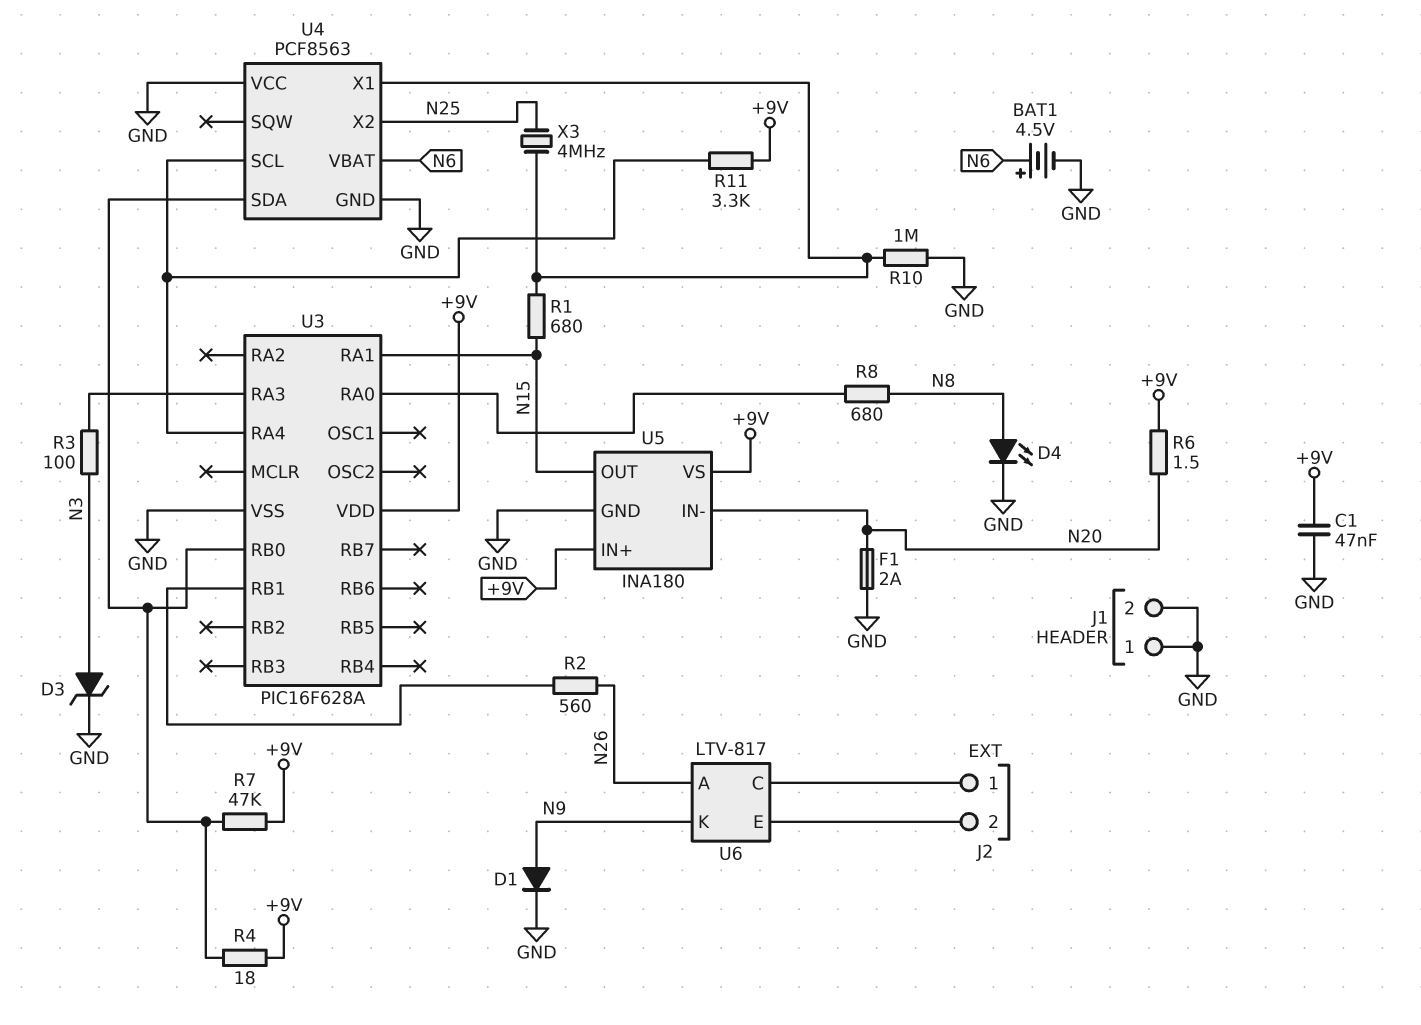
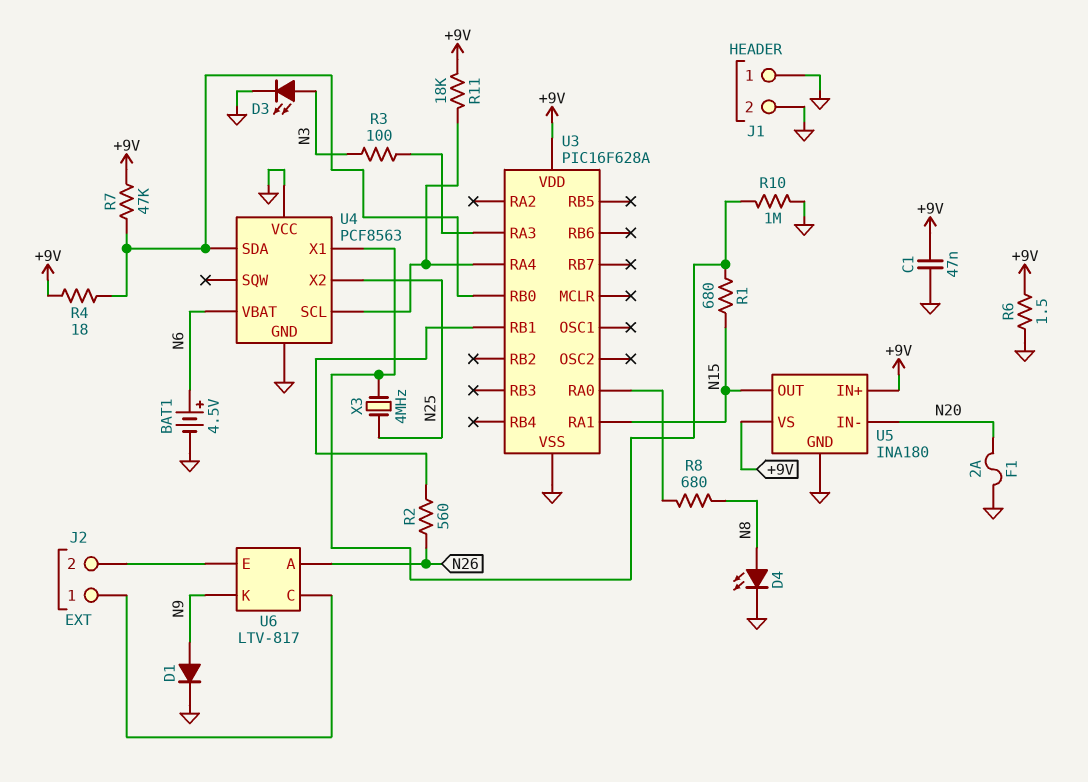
D3: zener (A N3, K GND) -> LED (A N3, K GND)
R6: 1.5 (+9V, N20) -> 1.5 (+9V, GND)
R11: 3.3k (+9V, U3/RA4) -> 18k (+9V, U3/RA4)

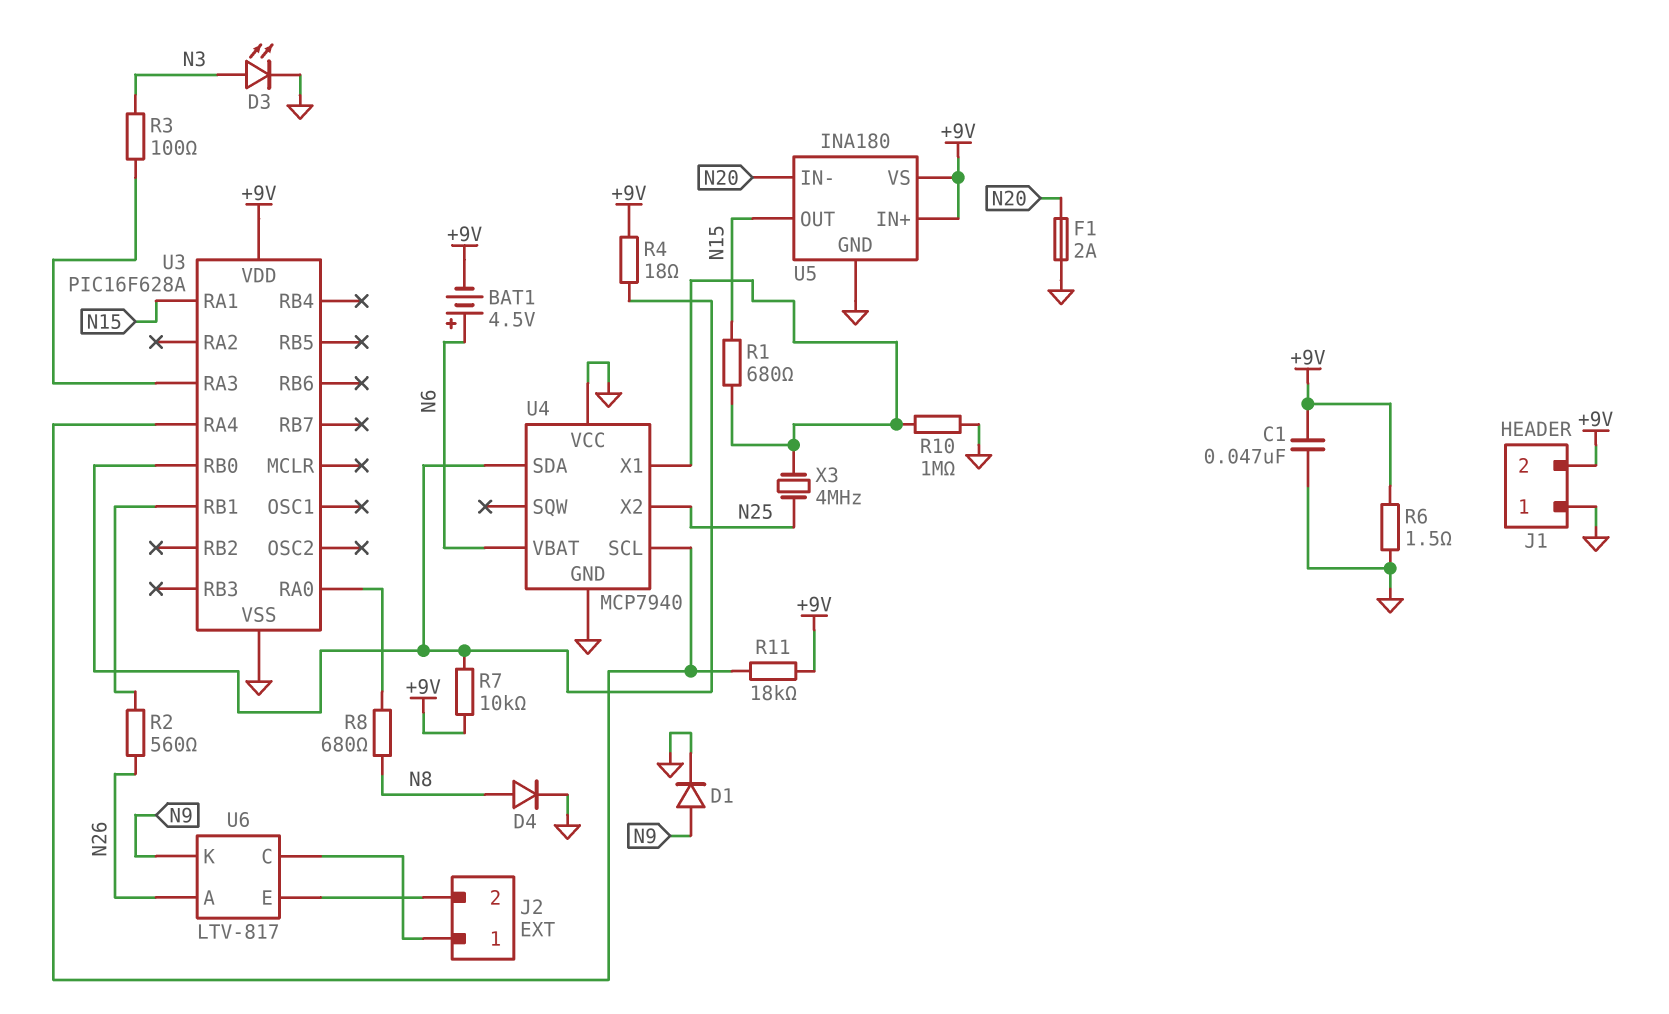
BAT1: 4.5V (plus N6, minus GND) -> 4.5V (plus N6, minus +9V)
D4: LED (A N8, K GND) -> diode (A N8, K GND)
J1 pin 2: GND -> +9V
R7: 47k (+9V, U3/RB0) -> 10k (+9V, U3/RB0)
U4: PCF8563 -> MCP7940

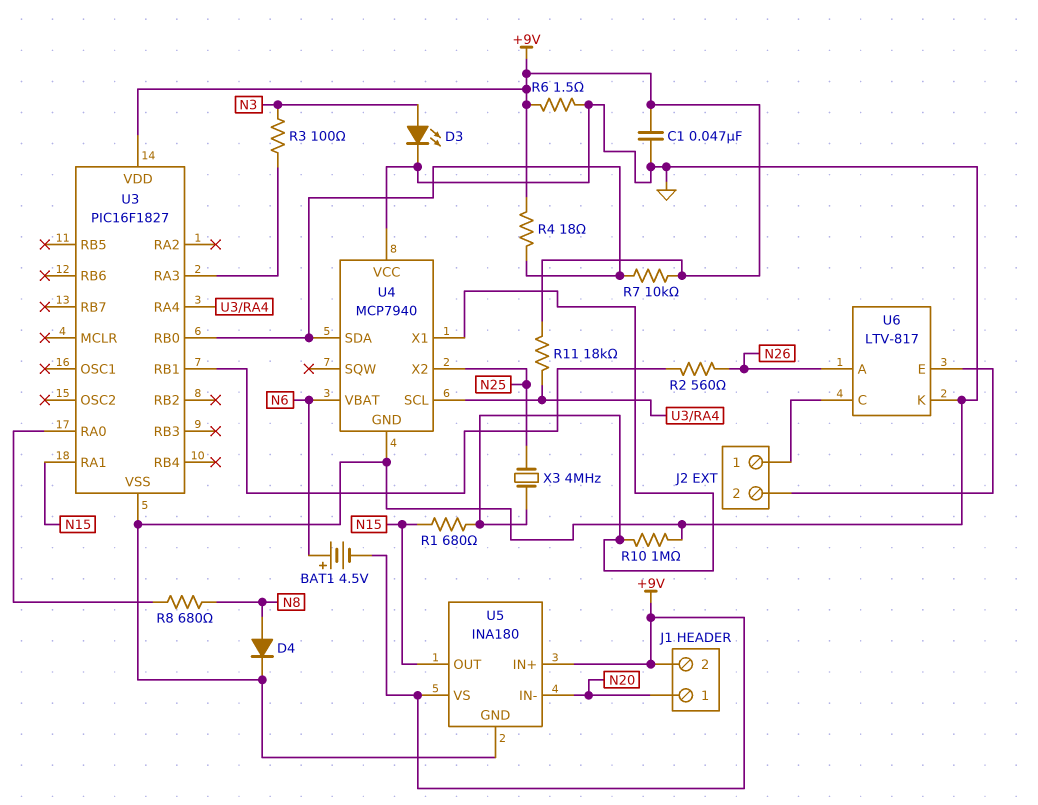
D1: diode (A N9, K GND) -> none
F1: 2A (GND, N20) -> none
J1 pin 1: GND -> N20
U3: PIC16F628A -> PIC16F1827
U6 pin K: N9 -> GND

